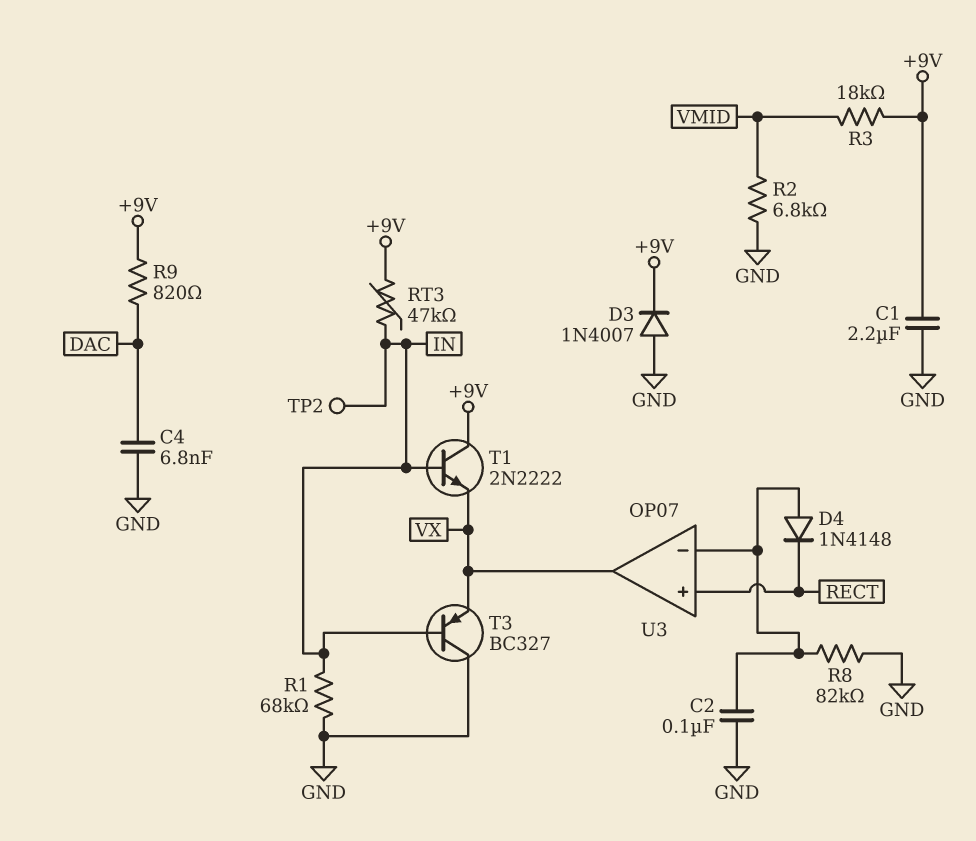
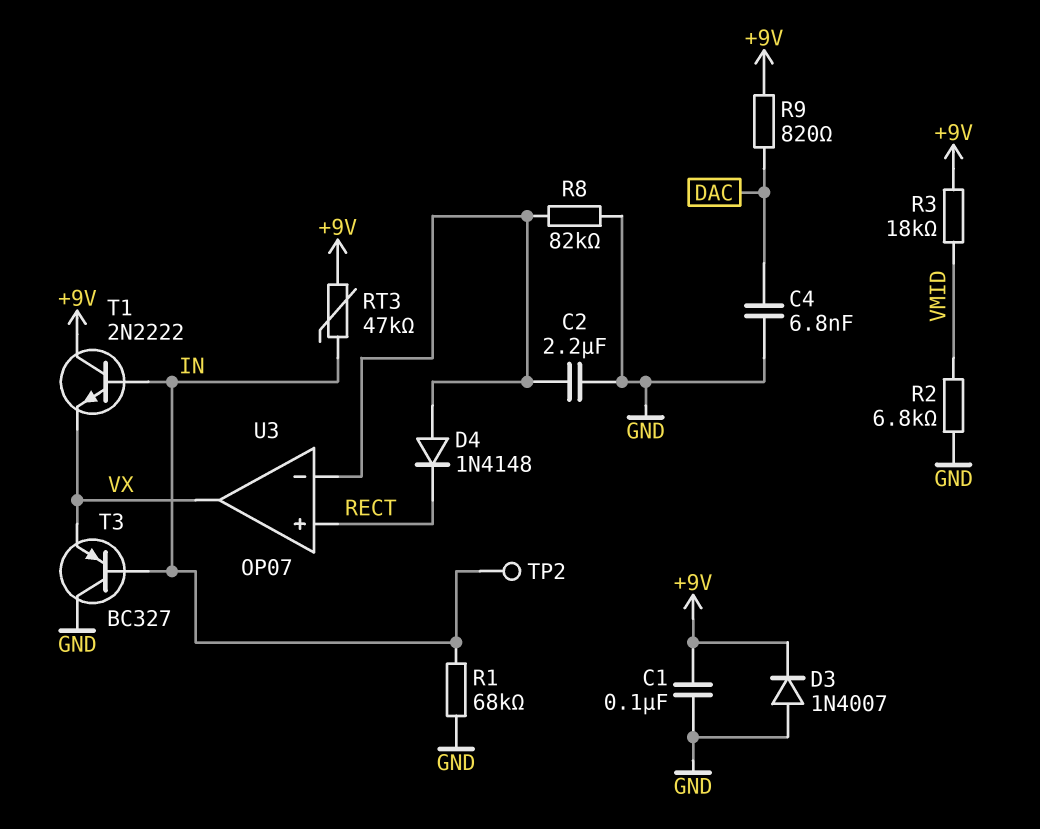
C1: 2.2uF (+9V, GND) -> 100nF (+9V, GND)
C2: 100nF (GND, U3/in-) -> 2.2uF (GND, U3/in-)

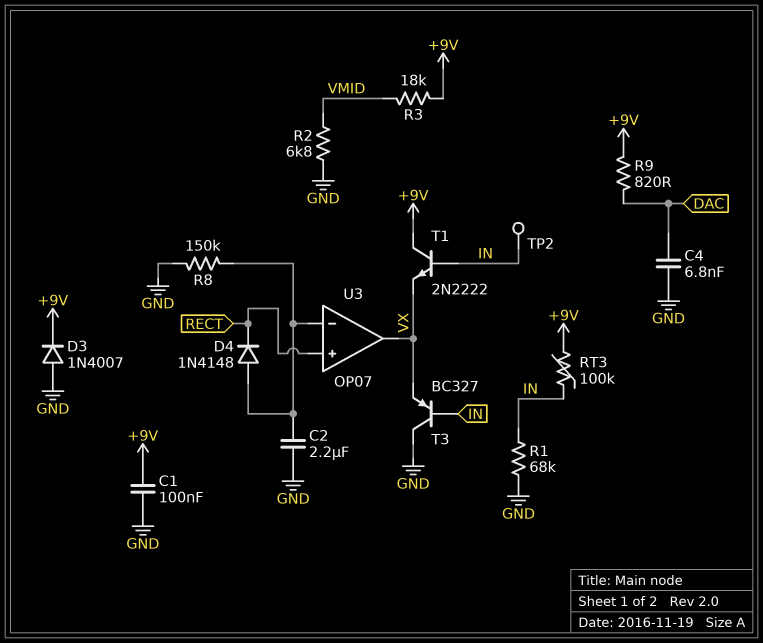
R8: 82k (GND, U3/in-) -> 150k (GND, U3/in-)
RT3: 47k (+9V, IN) -> 100k (+9V, IN)

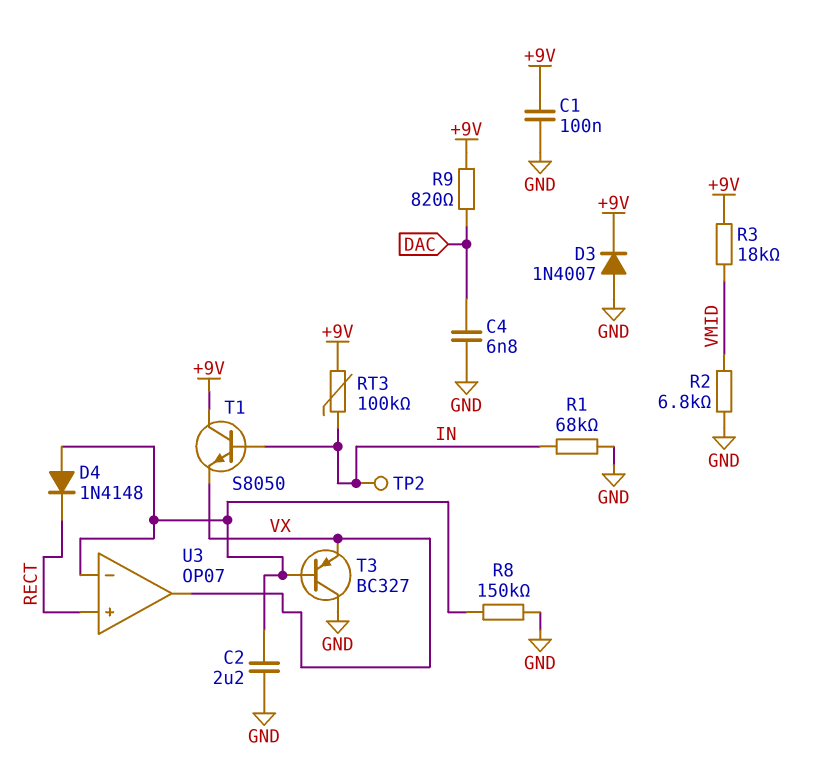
T1: NPN 2N2222 (B IN, C +9V, E VX) -> NPN S8050 (B IN, C +9V, E VX)
T3: PNP BC327 (B IN, C GND, E VX) -> PNP BC327 (B U3/in-, C GND, E VX)

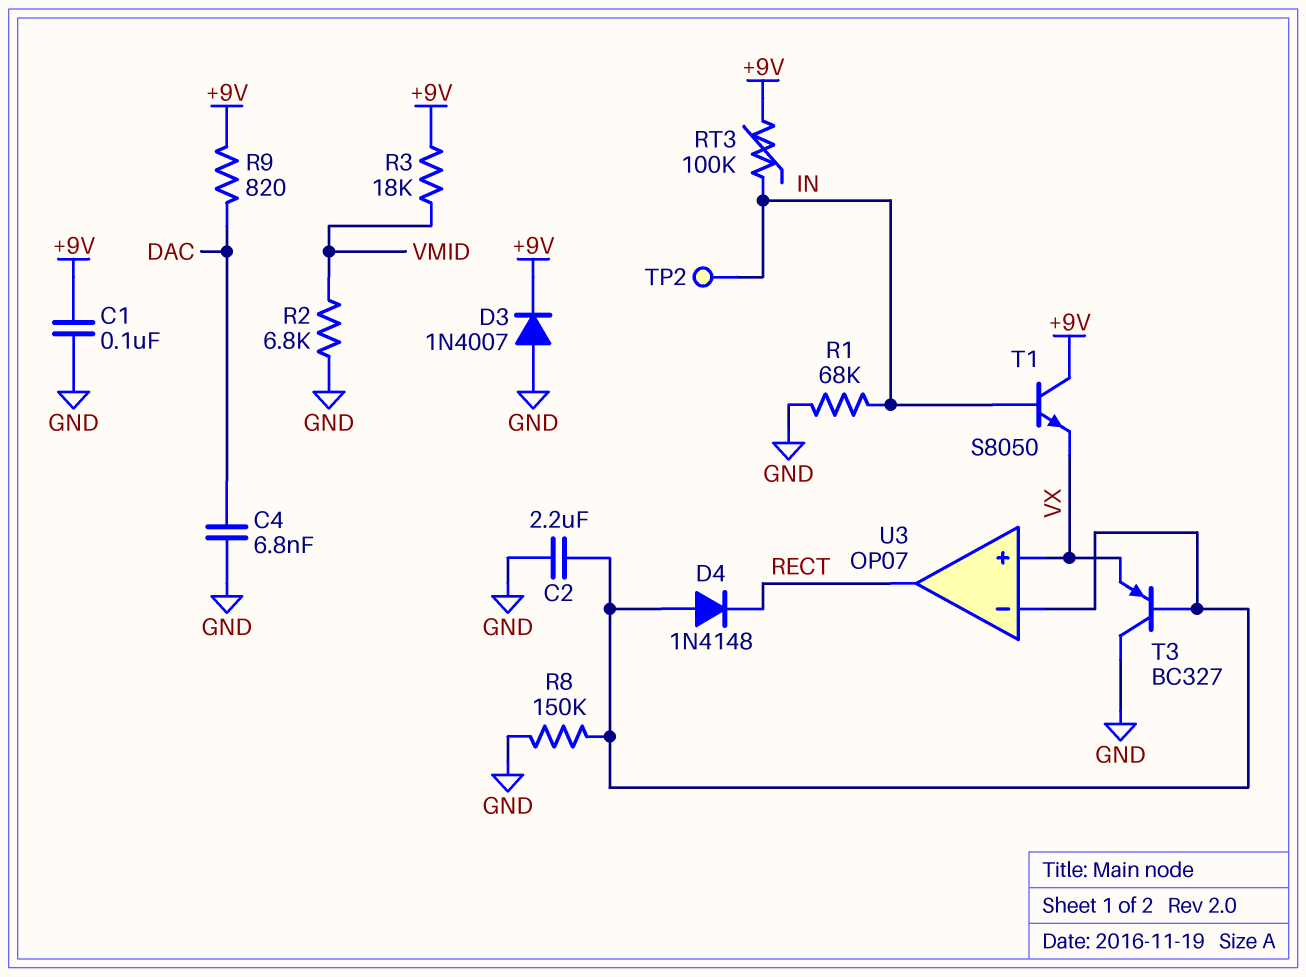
U3 pin in+: RECT -> VX
U3 pin out: VX -> RECT

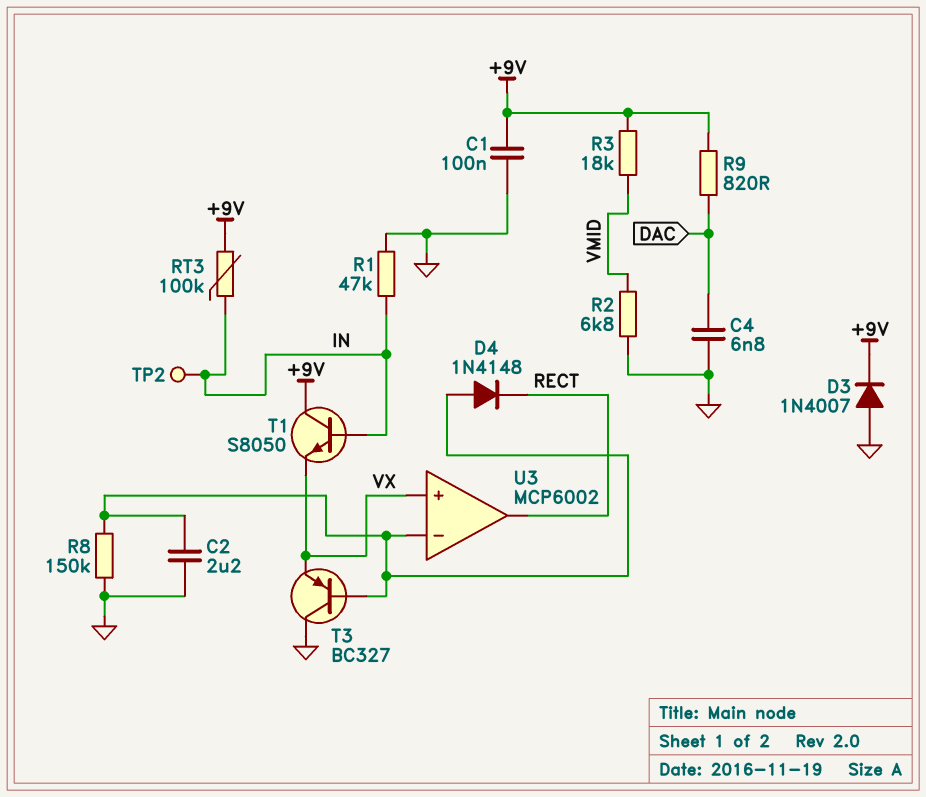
R1: 68k (GND, IN) -> 47k (GND, IN)
U3: OP07 -> MCP6002

